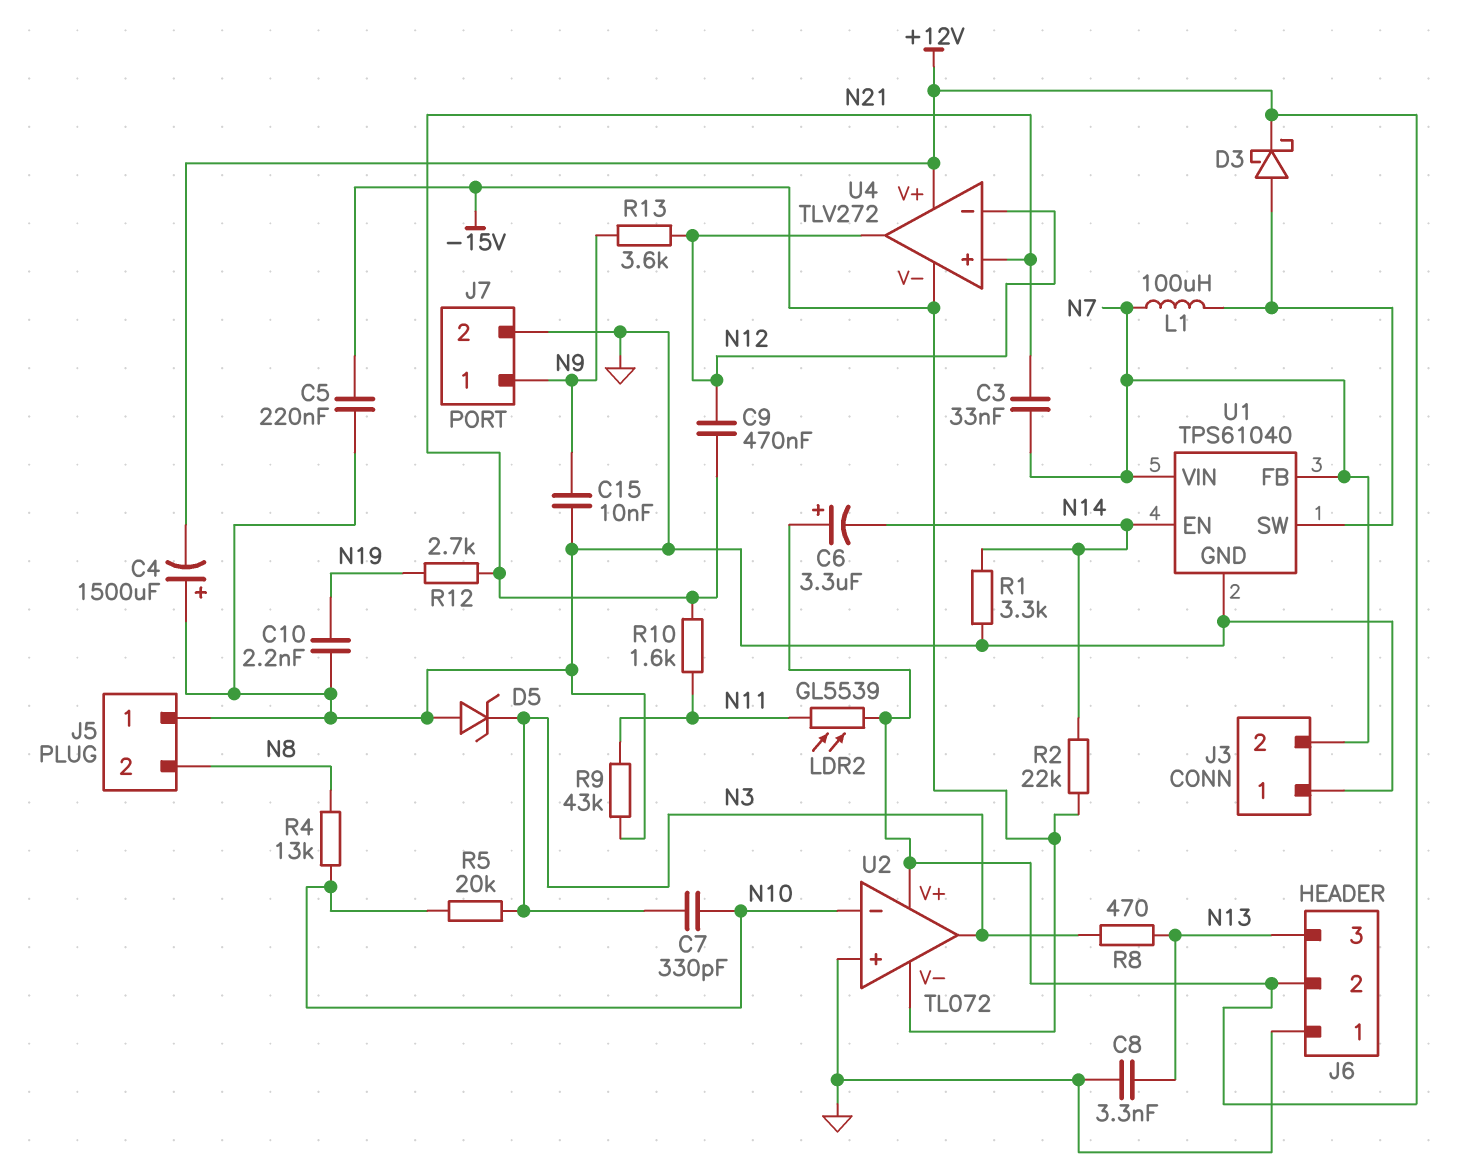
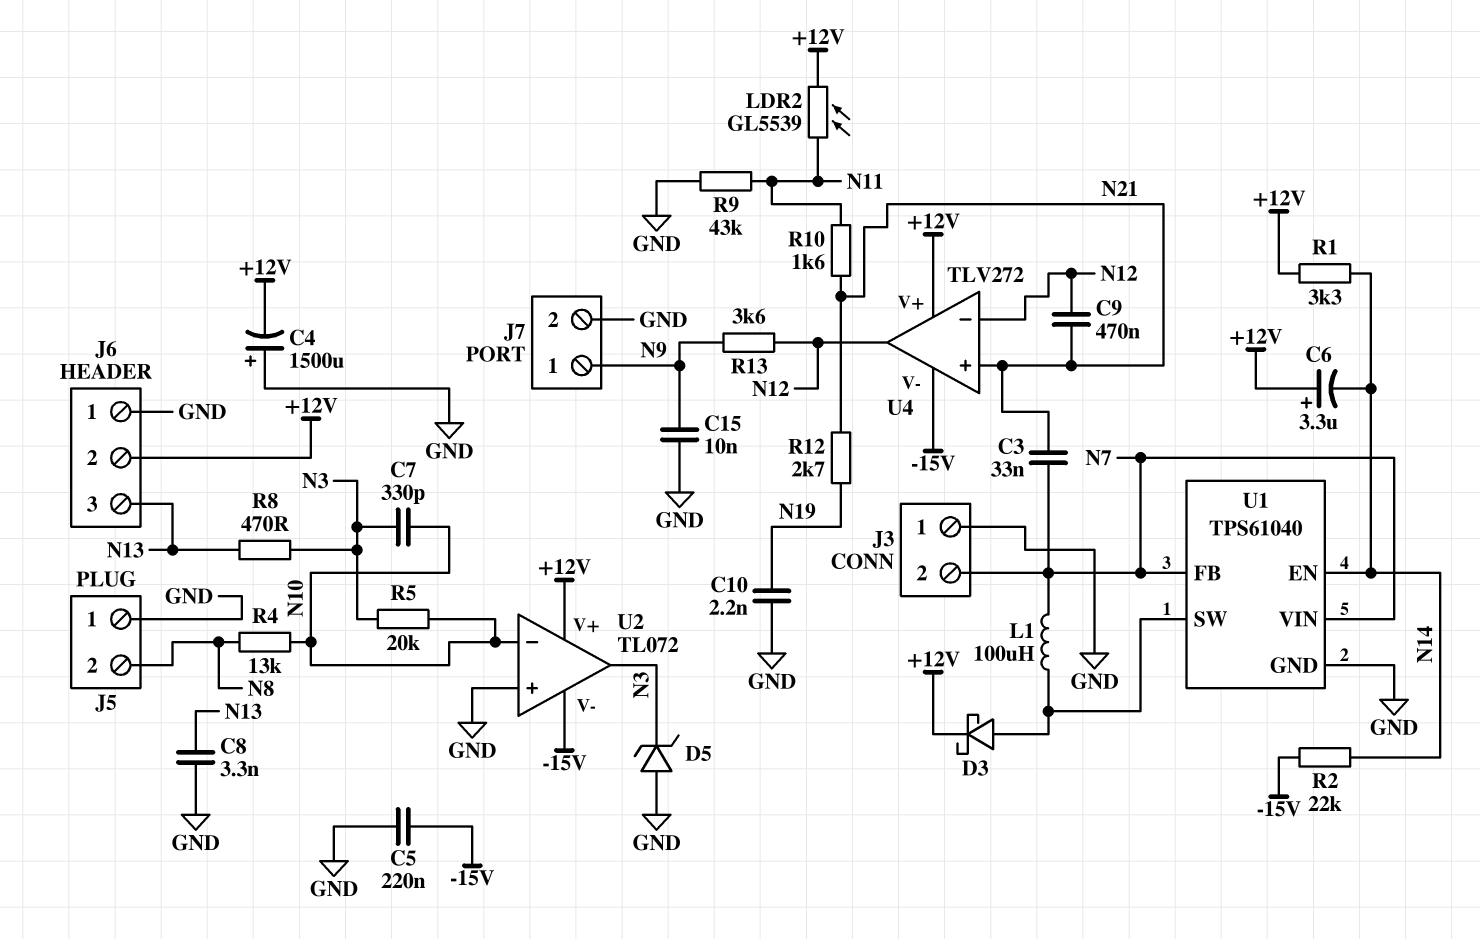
R1: 3.3k (GND, N14) -> 3.3k (+12V, N14)

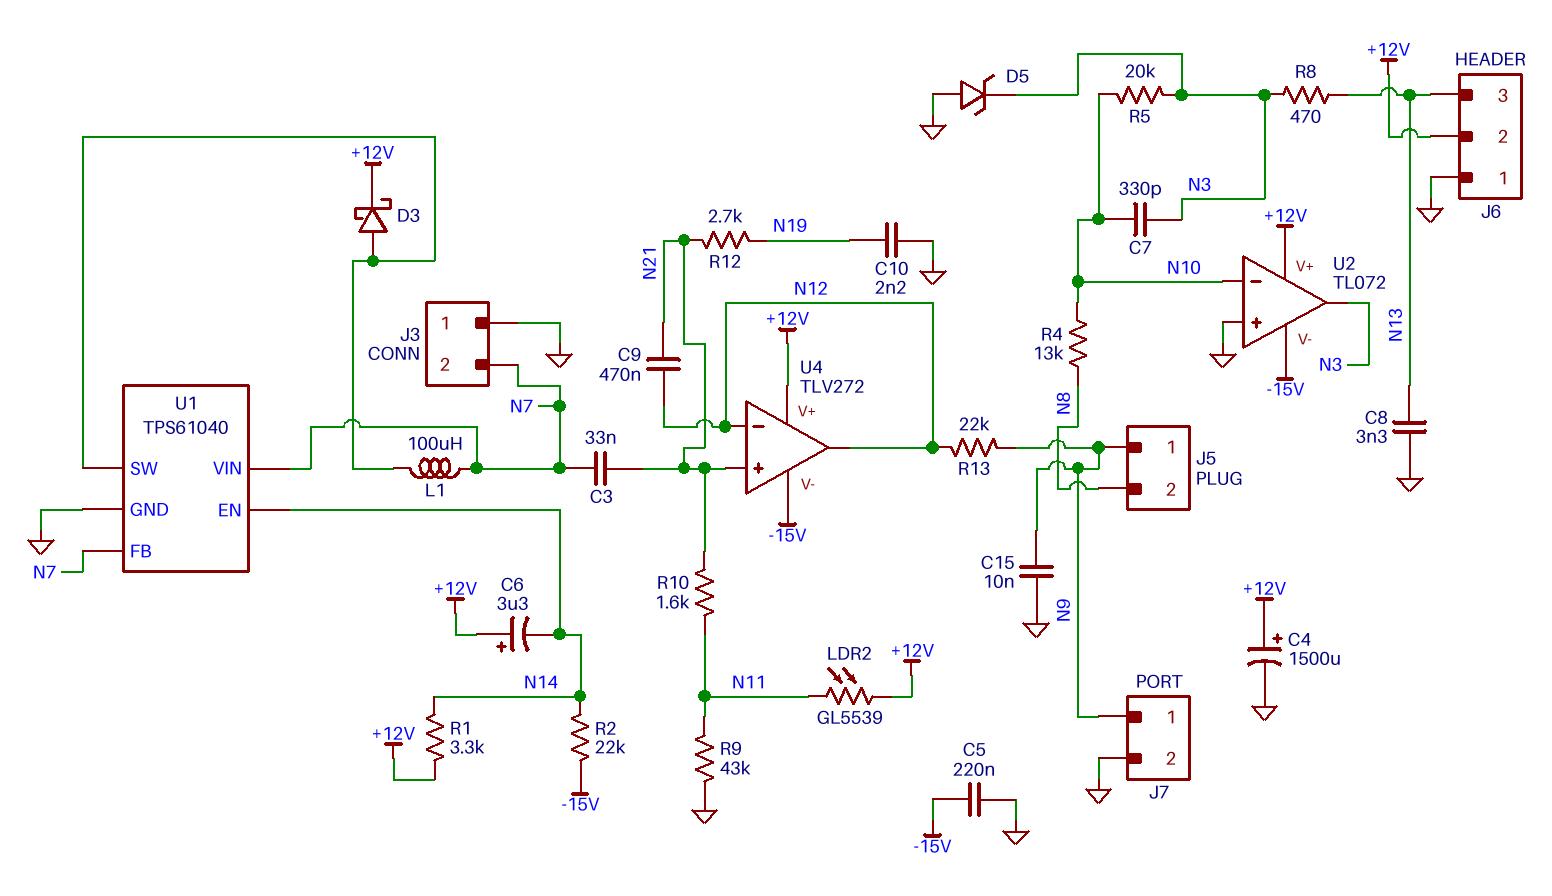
C4: 1500uF (plus GND, minus +12V) -> 1500uF (plus +12V, minus GND)
J5 pin 1: GND -> N9
R13: 3.6k (N9, N12) -> 22k (N9, N12)

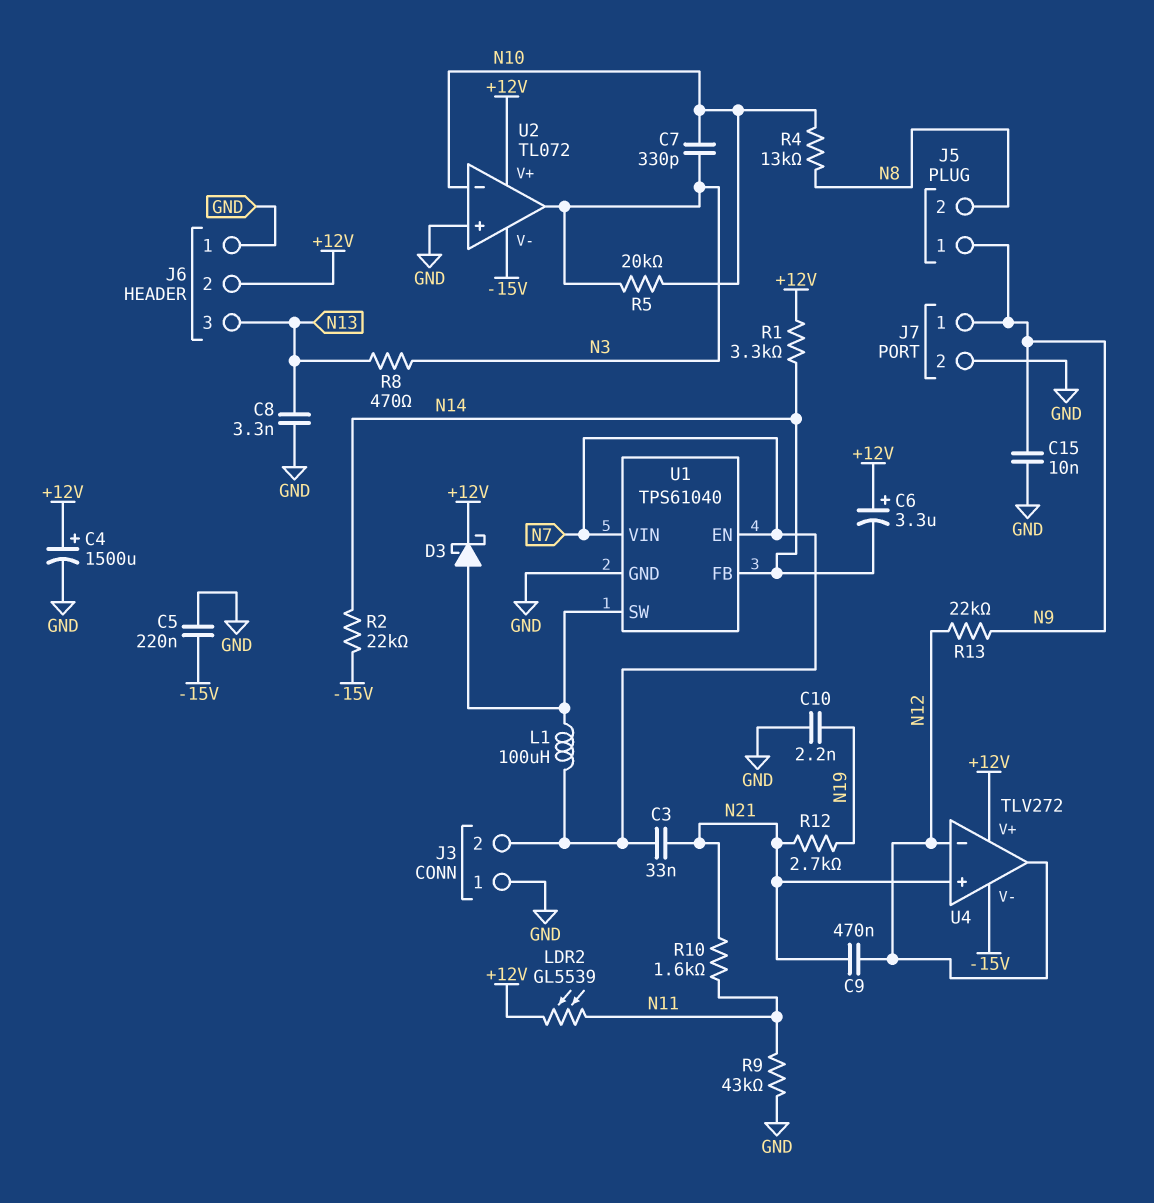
D5: zener (A GND, K N3) -> none
U1 pin EN: N14 -> N7
U1 pin FB: N7 -> N14

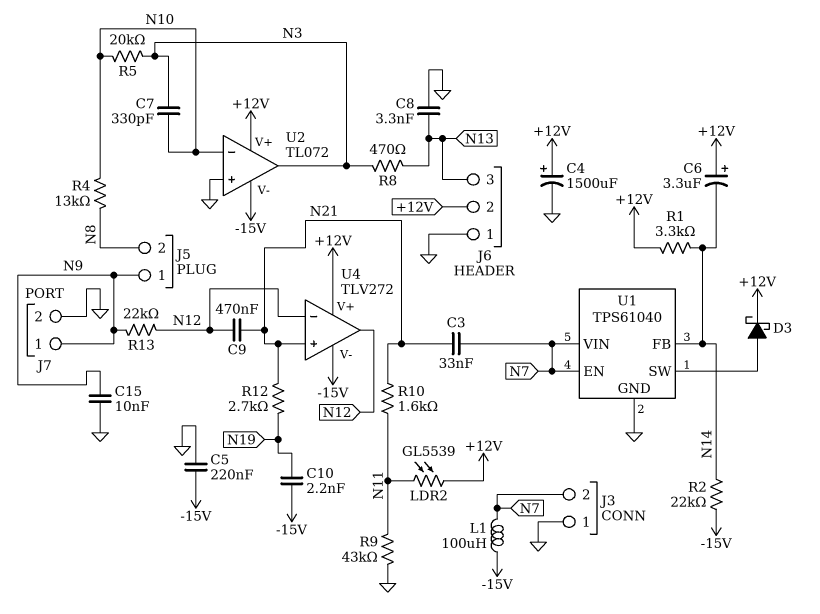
C10: 2.2nF (GND, N19) -> 2.2nF (-15V, N19)
L1: 100uH (N7, U1/SW) -> 100uH (-15V, N7)

